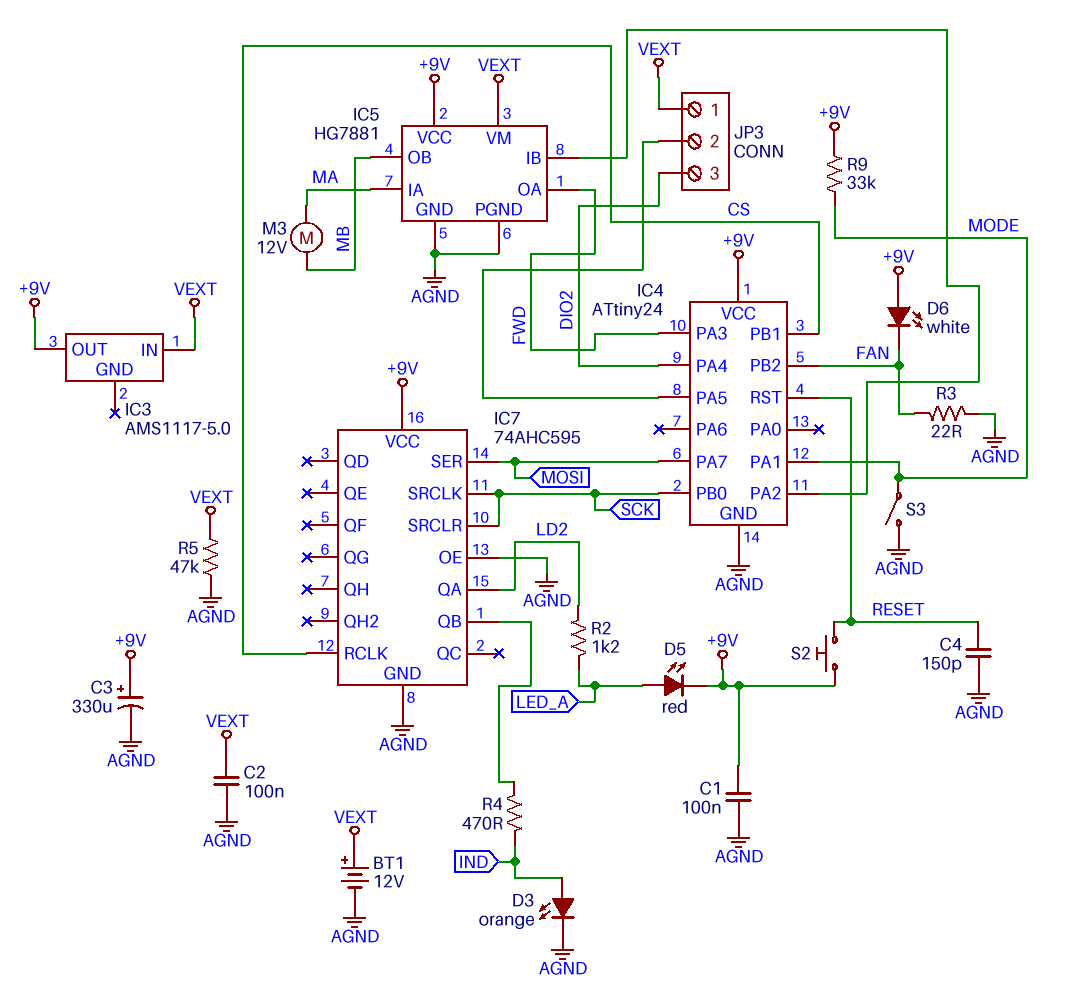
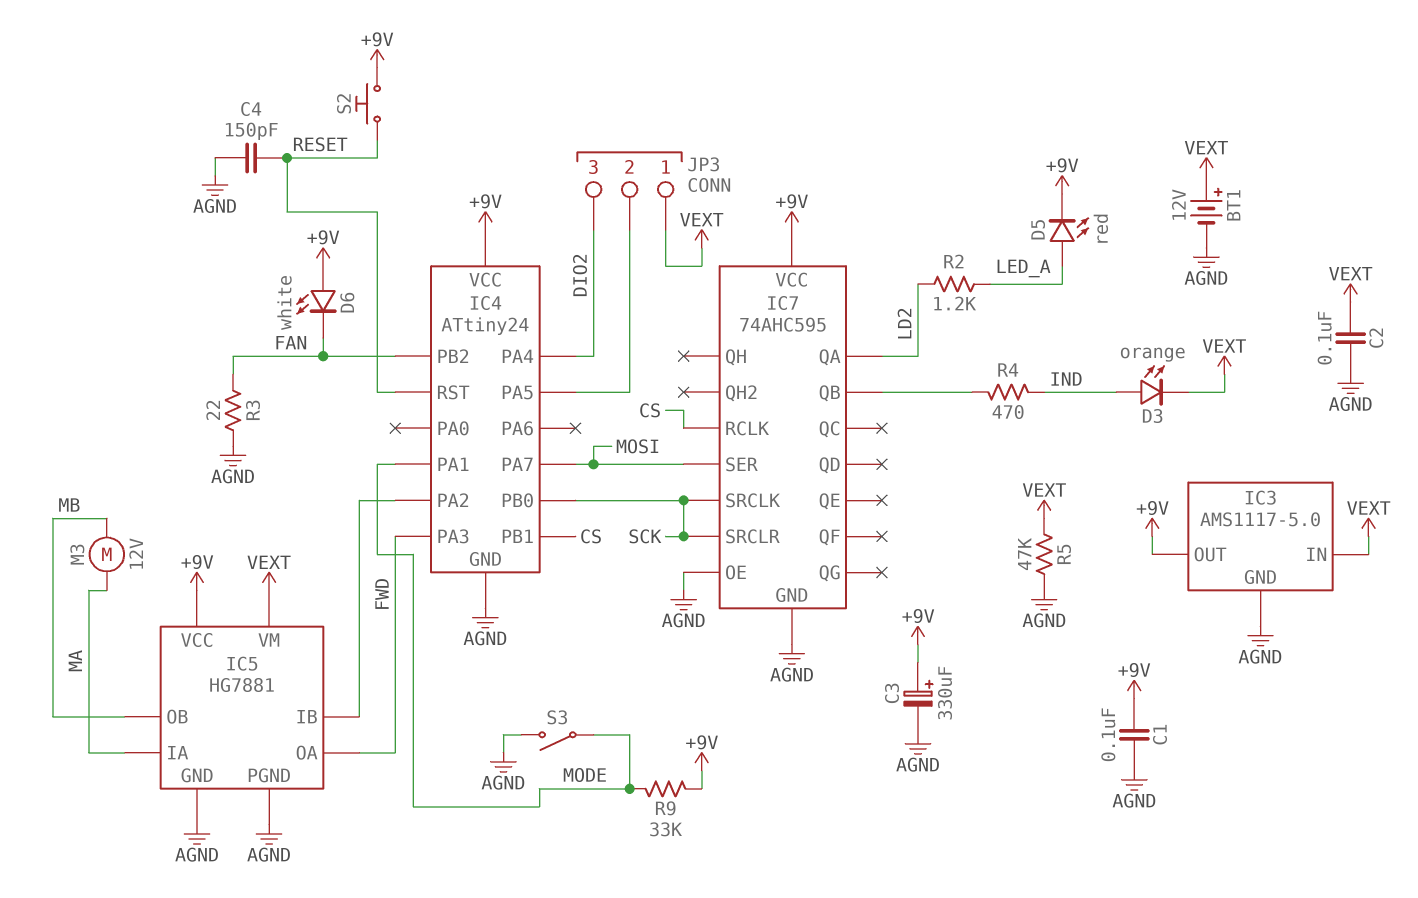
D3: LED orange (A IND, K AGND) -> LED orange (A IND, K VEXT)
IC3 pin GND: none -> AGND

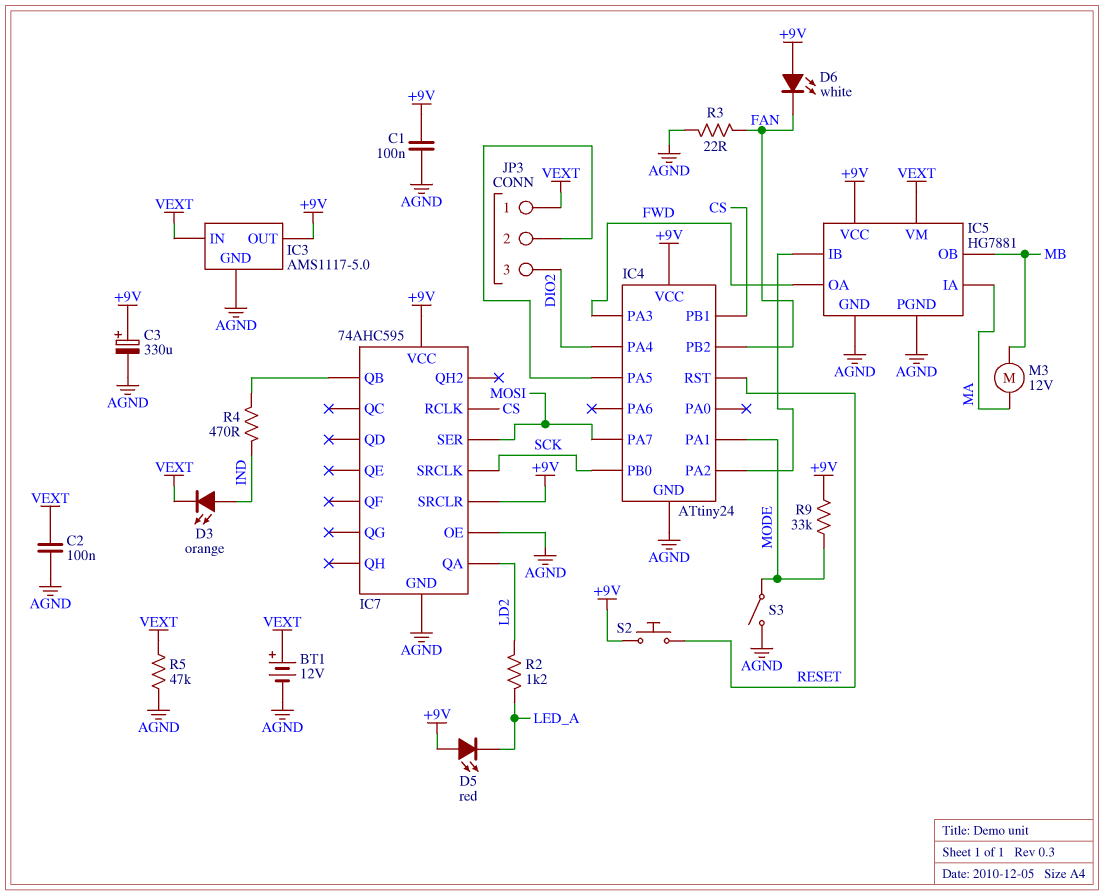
C4: 150pF (AGND, RESET) -> none
D5: LED red (A LED_A, K +9V) -> LED red (A +9V, K LED_A)
IC7 pin SRCLR: SCK -> +9V

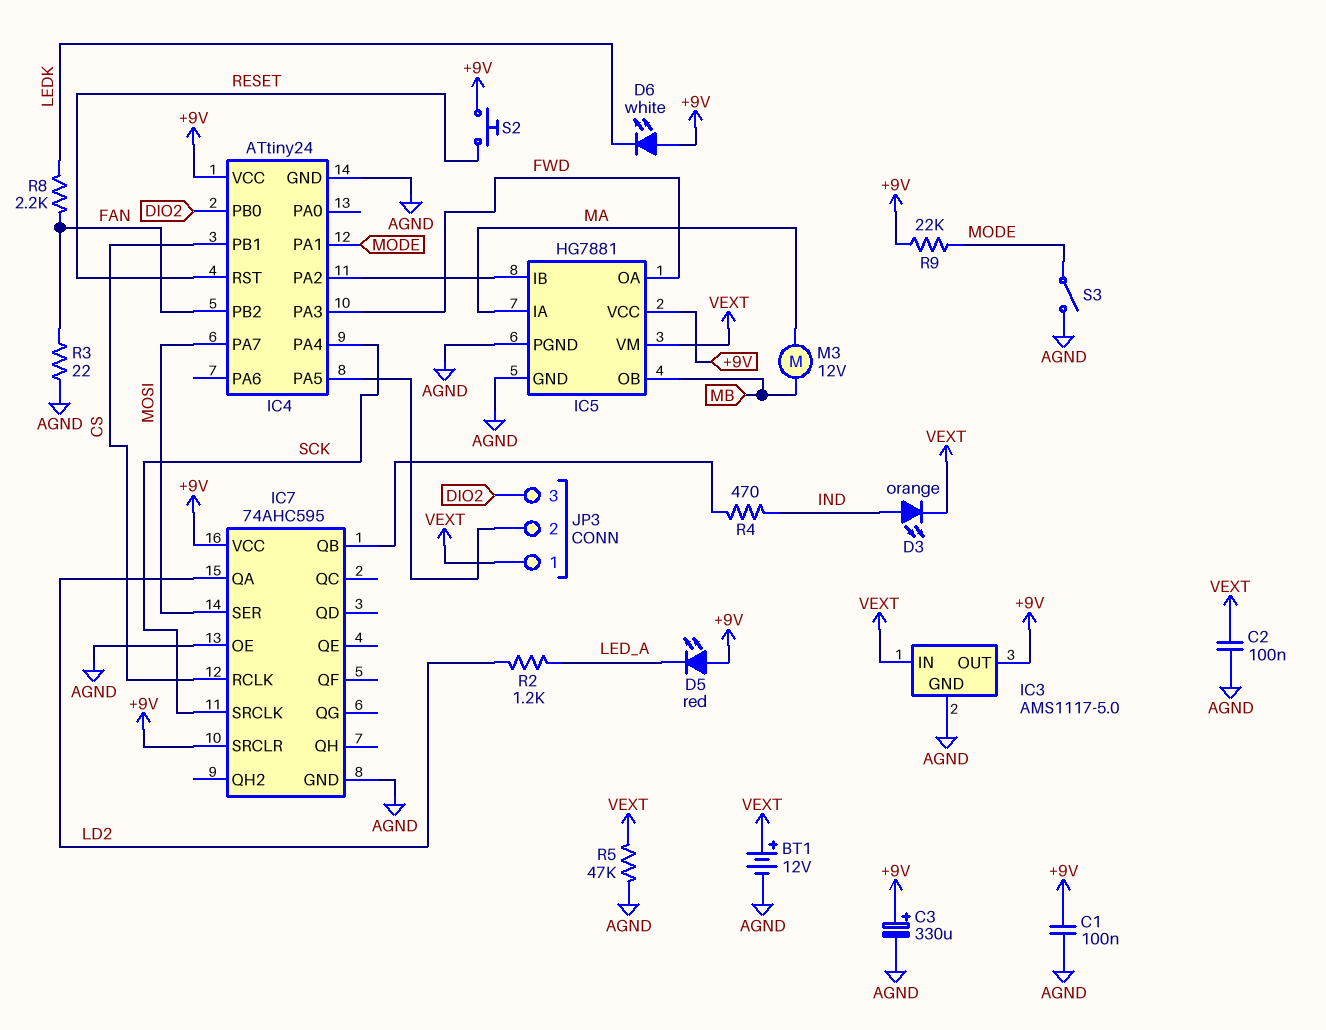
D6: LED white (A +9V, K FAN) -> LED white (A +9V, K LEDK)
IC4 pin PA4: DIO2 -> SCK
IC4 pin PB0: SCK -> DIO2
R8: none -> 2.2k (FAN, LEDK)
R9: 33k (+9V, MODE) -> 22k (+9V, MODE)

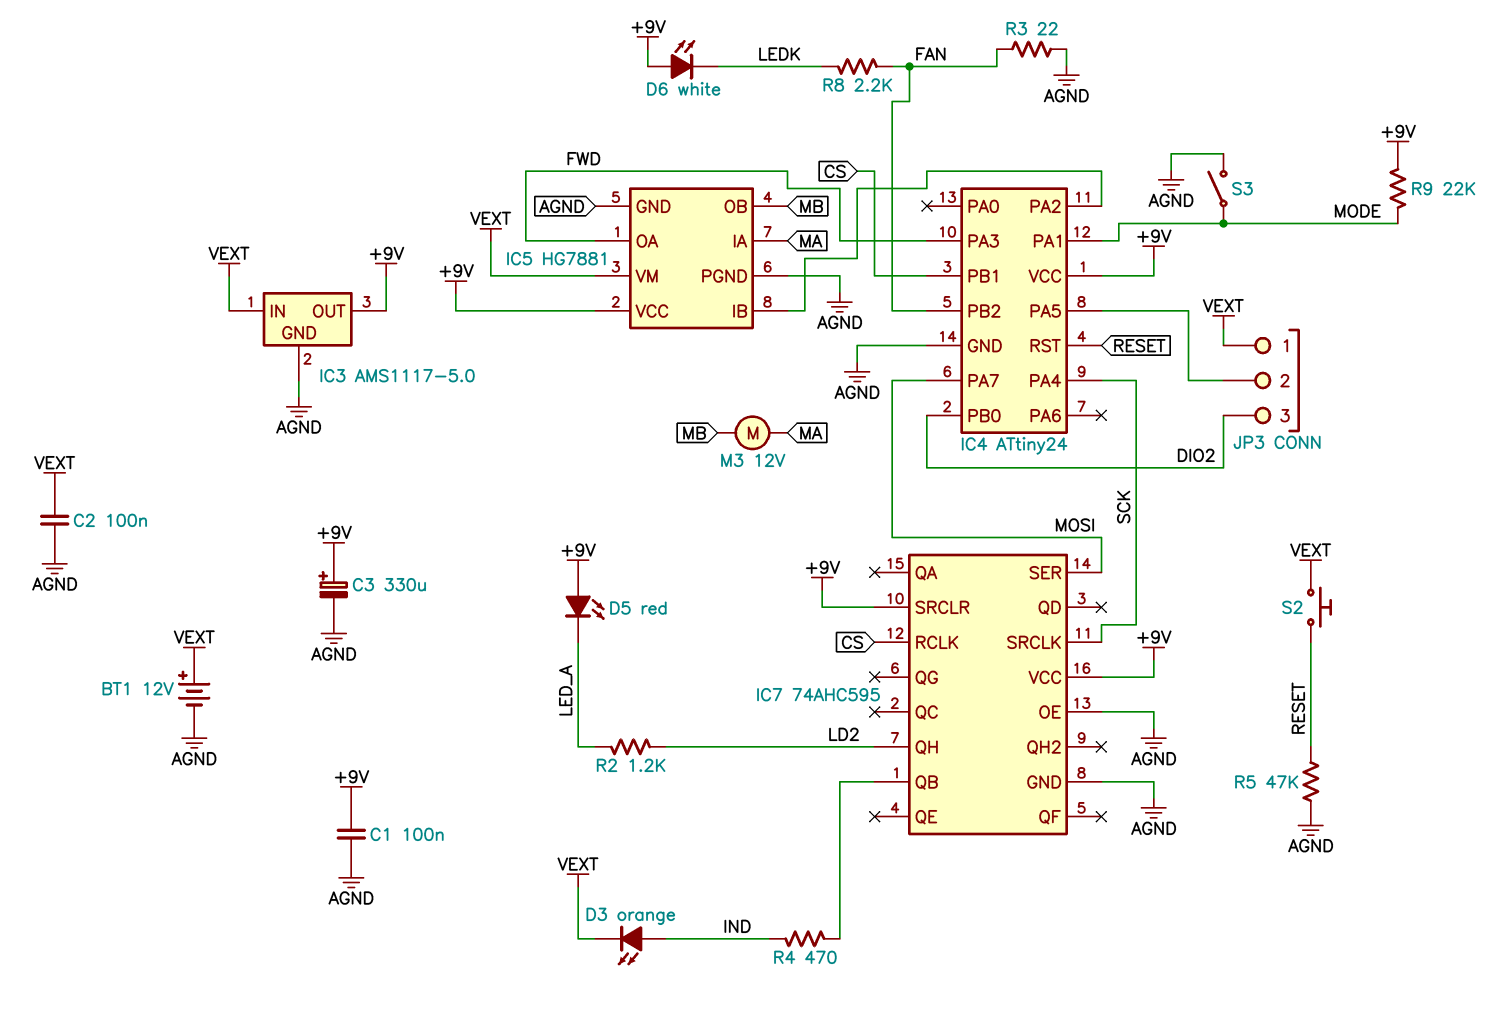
IC7 pin QA: LD2 -> none
IC7 pin QH: none -> LD2
R5: 47k (AGND, VEXT) -> 47k (AGND, RESET)
S2: button (+9V, RESET) -> button (RESET, VEXT)

